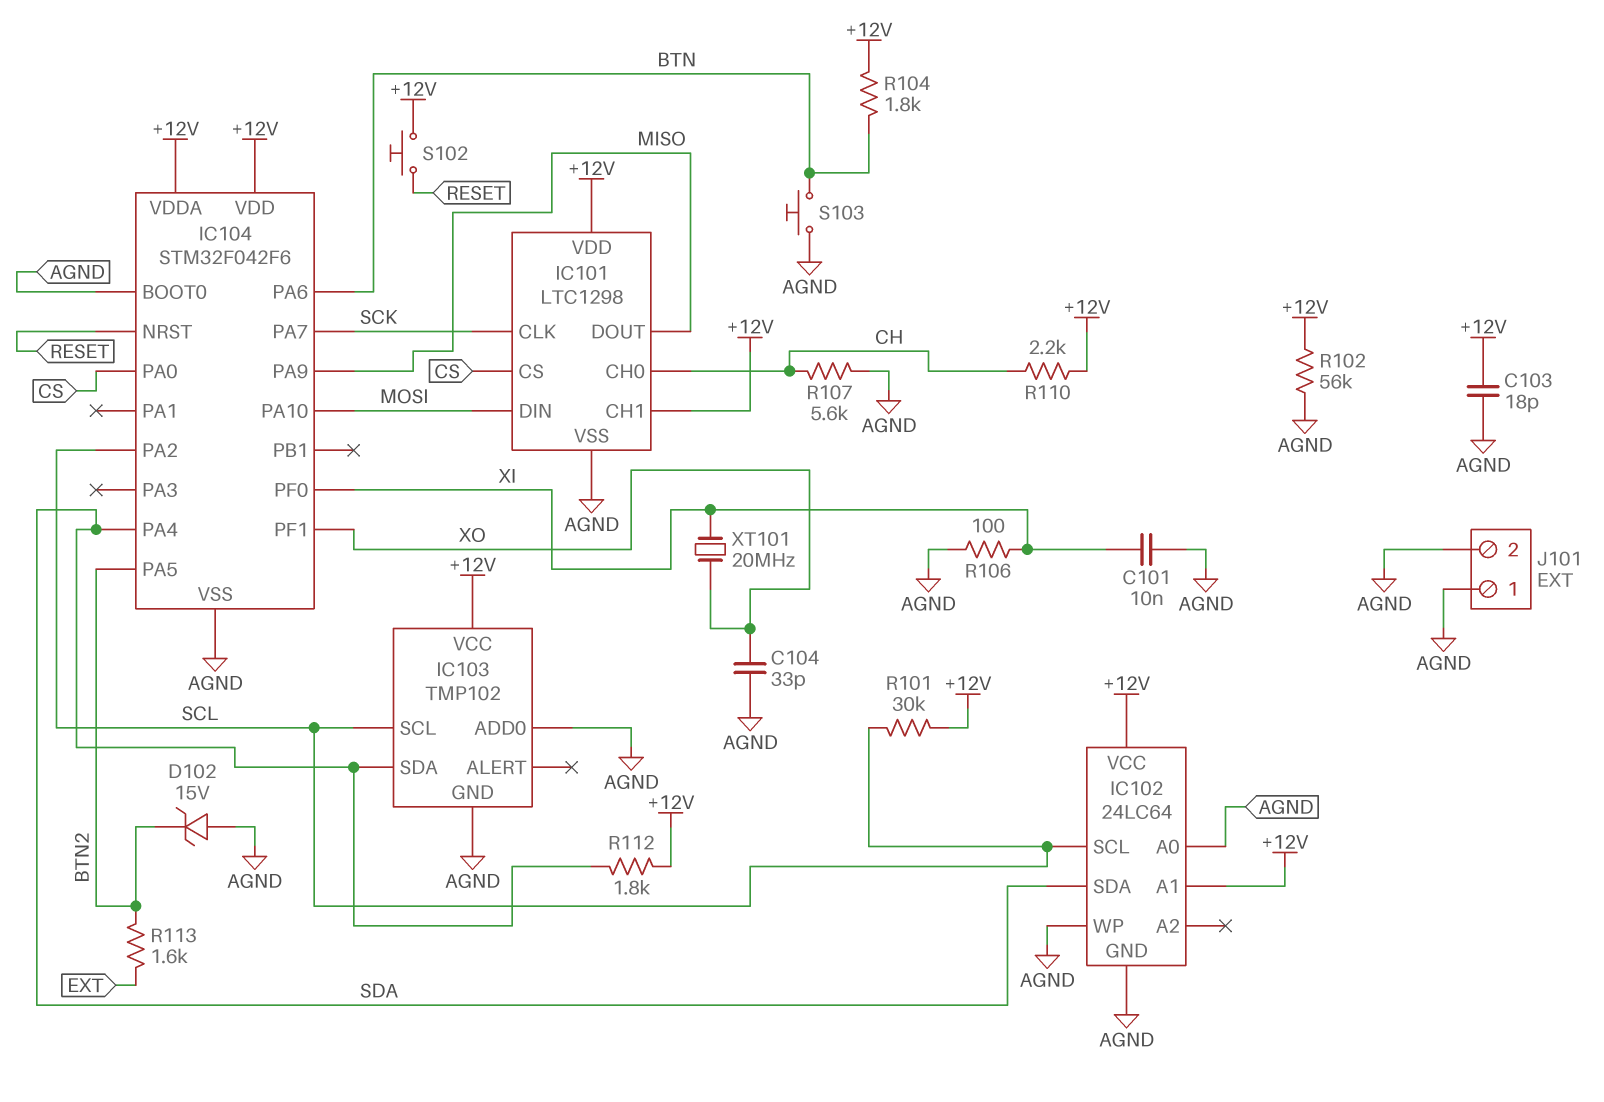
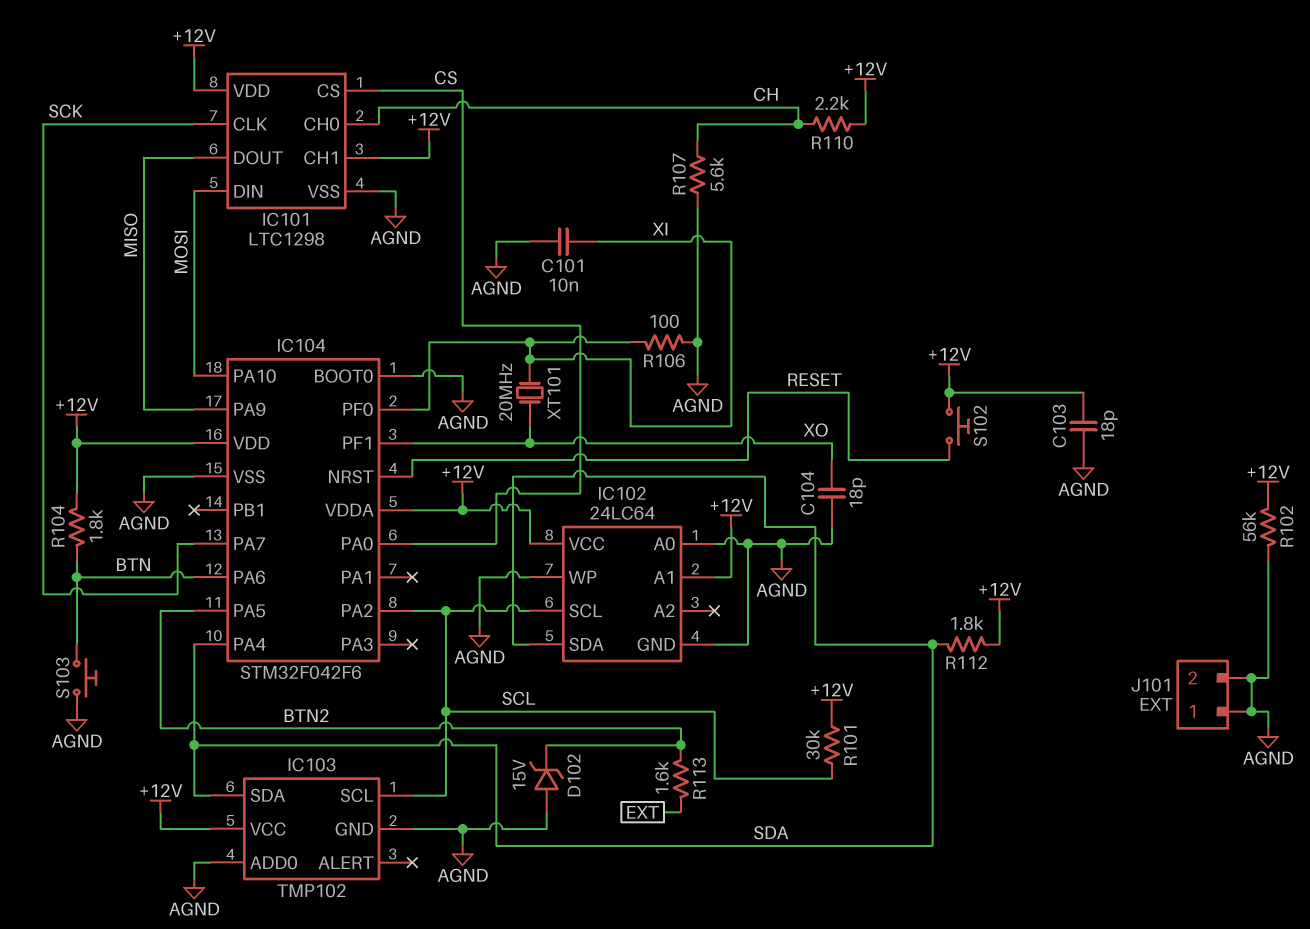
C104: 33pF (AGND, XO) -> 18pF (AGND, XO)

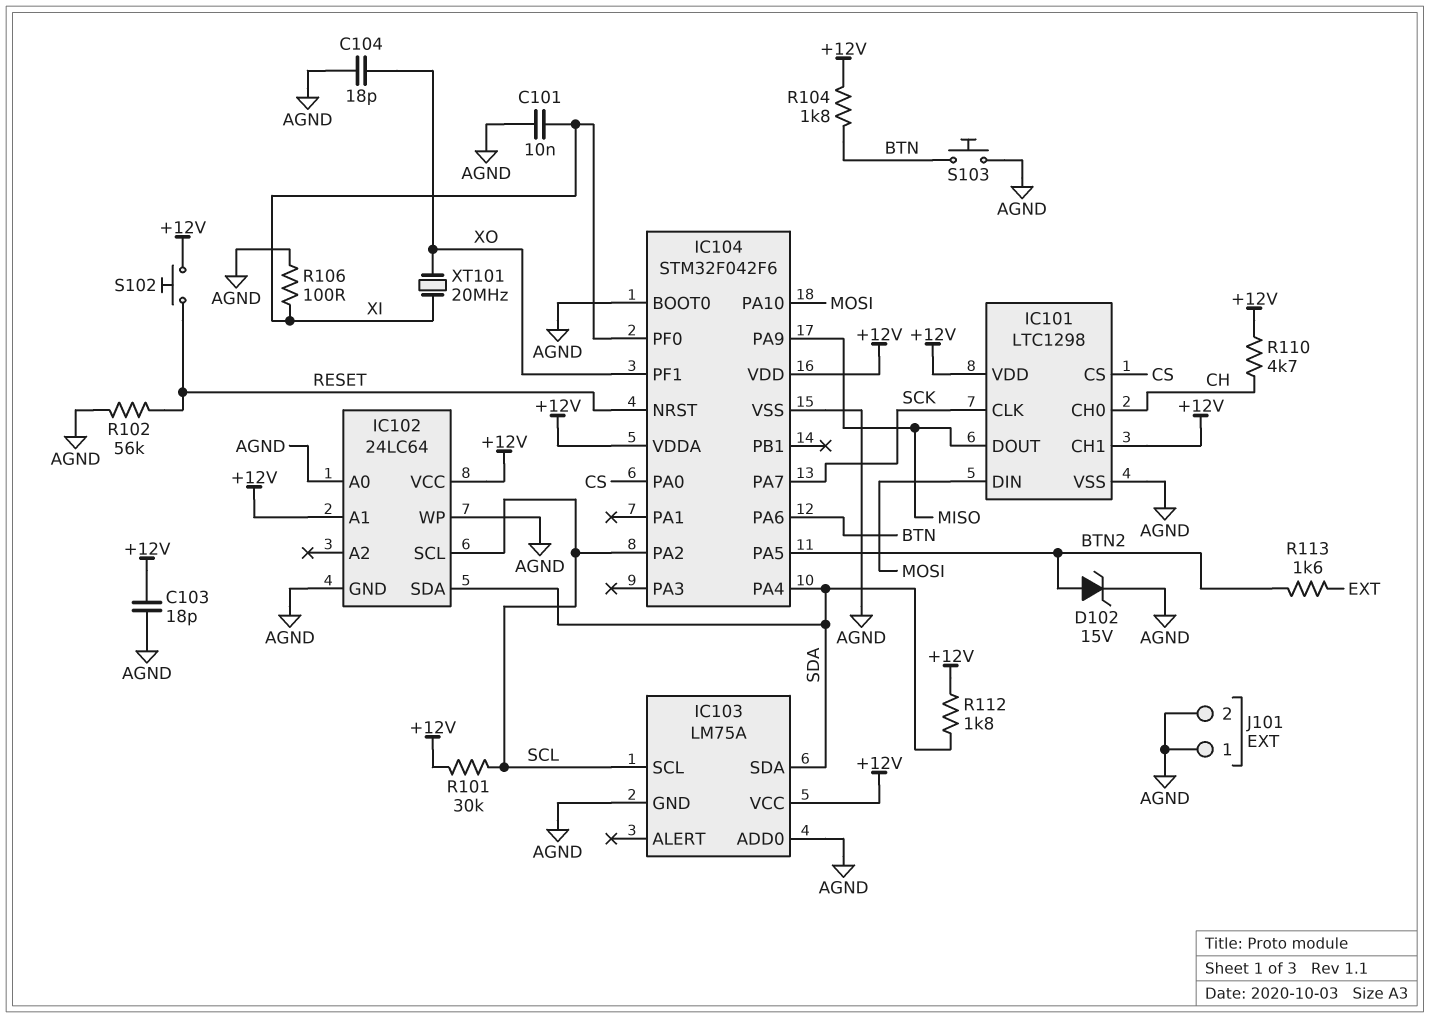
D102: zener 15V (A AGND, K BTN2) -> zener 15V (A BTN2, K AGND)
IC103: TMP102 -> LM75A
R102: 56k (+12V, AGND) -> 56k (AGND, RESET)
R107: 5.6k (AGND, CH) -> none
R110: 2.2k (+12V, CH) -> 4.7k (+12V, CH)

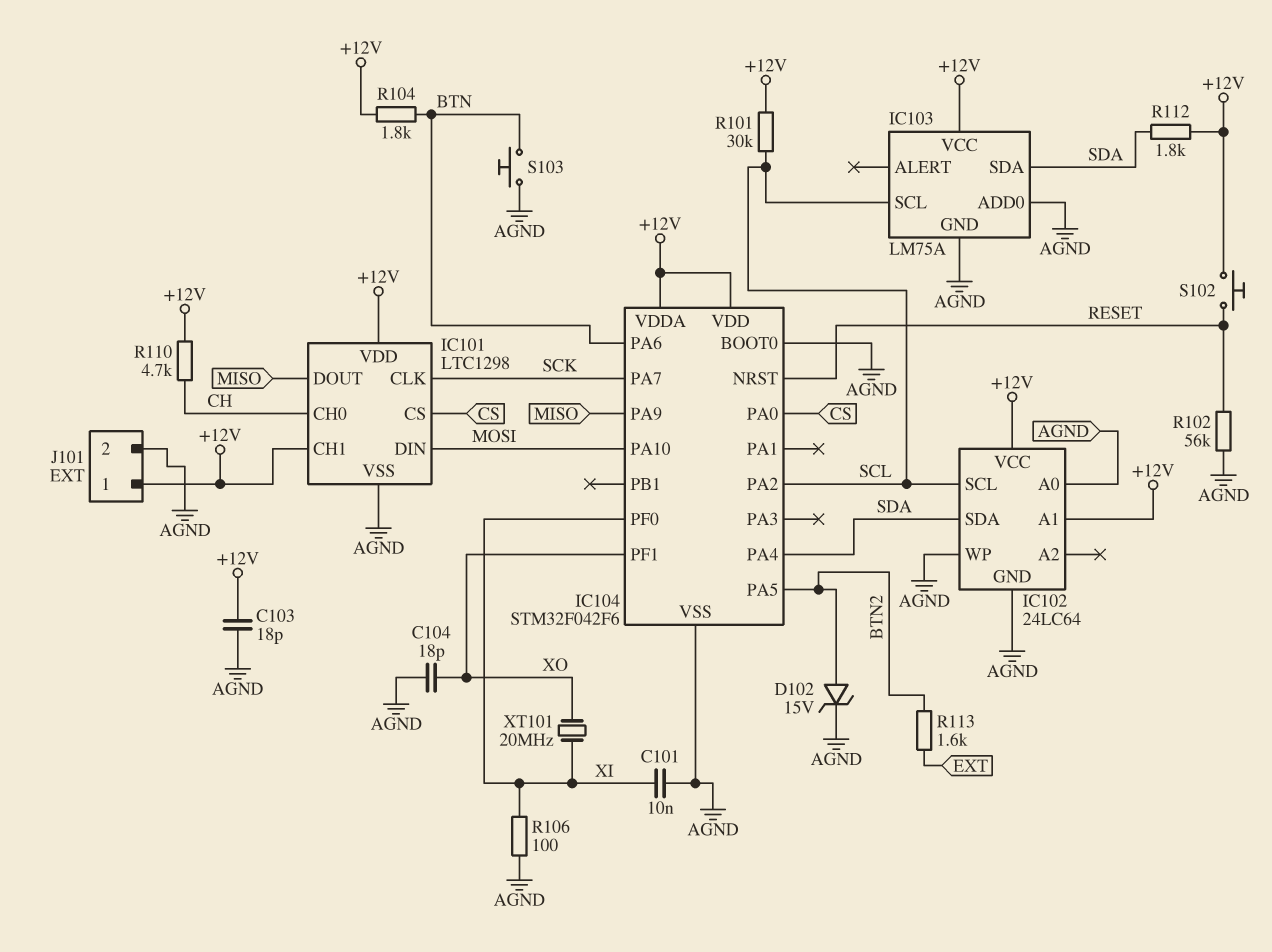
J101 pin 1: AGND -> +12V

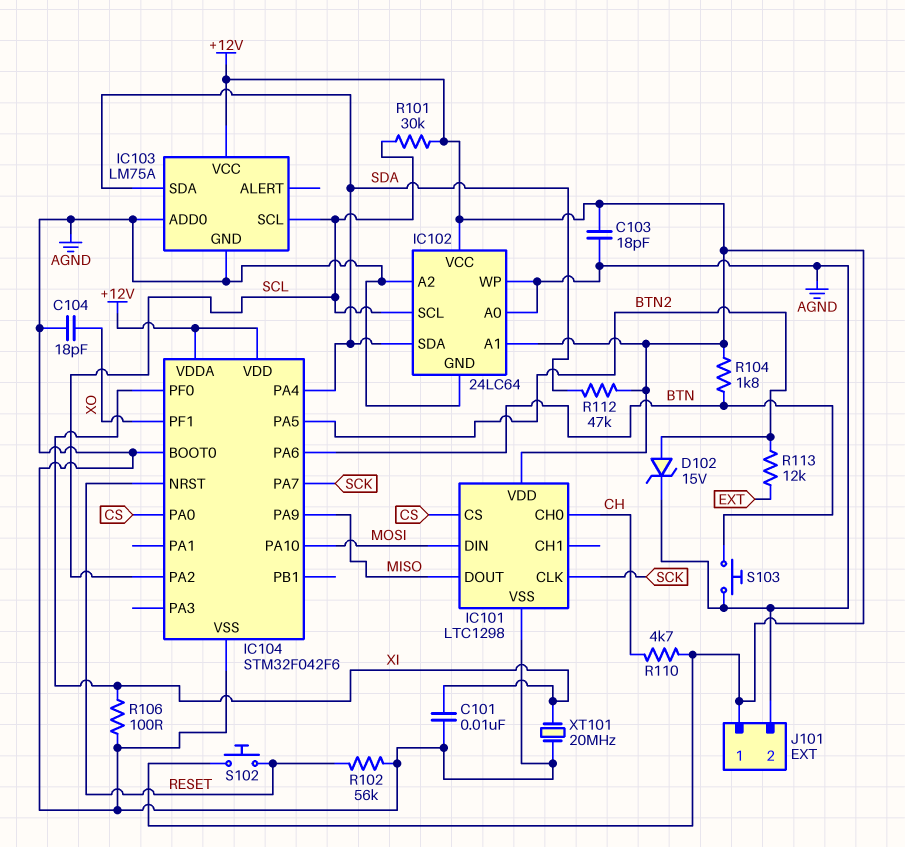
IC101 pin CH1: +12V -> none
IC102 pin A2: none -> AGND
R112: 1.8k (+12V, SDA) -> 47k (+12V, SDA)
R113: 1.6k (BTN2, EXT) -> 12k (BTN2, EXT)
XT101: 20MHz (XI, XO) -> 20MHz (AGND, XI)

